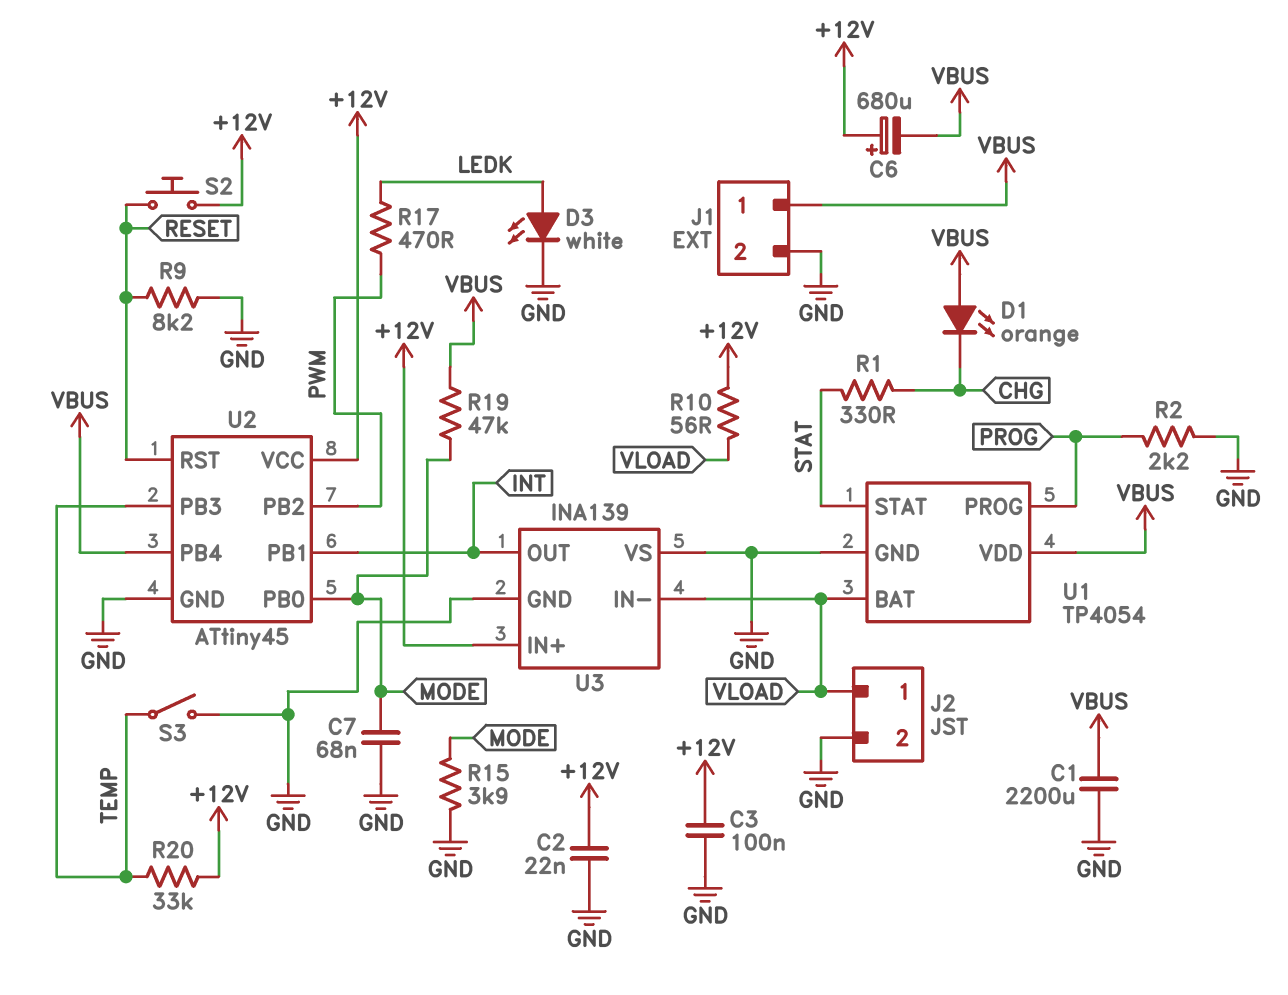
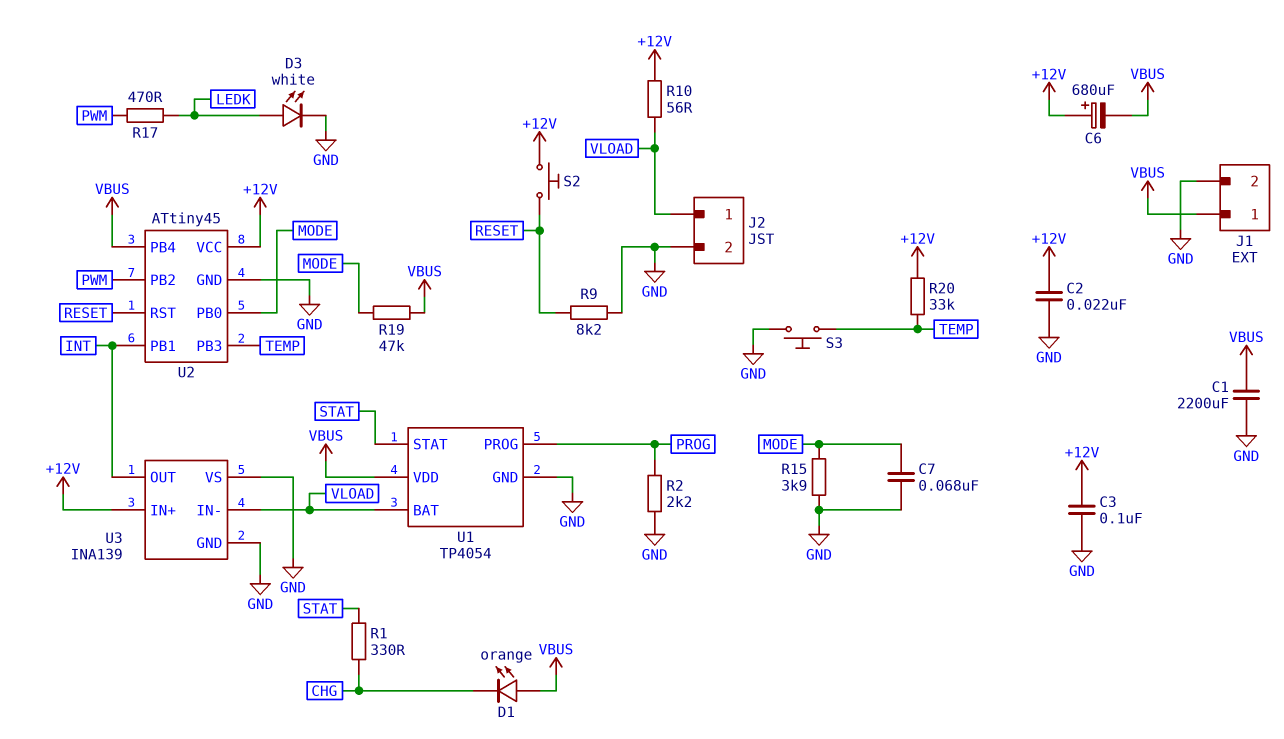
S3: switch (GND, TEMP) -> button (GND, TEMP)

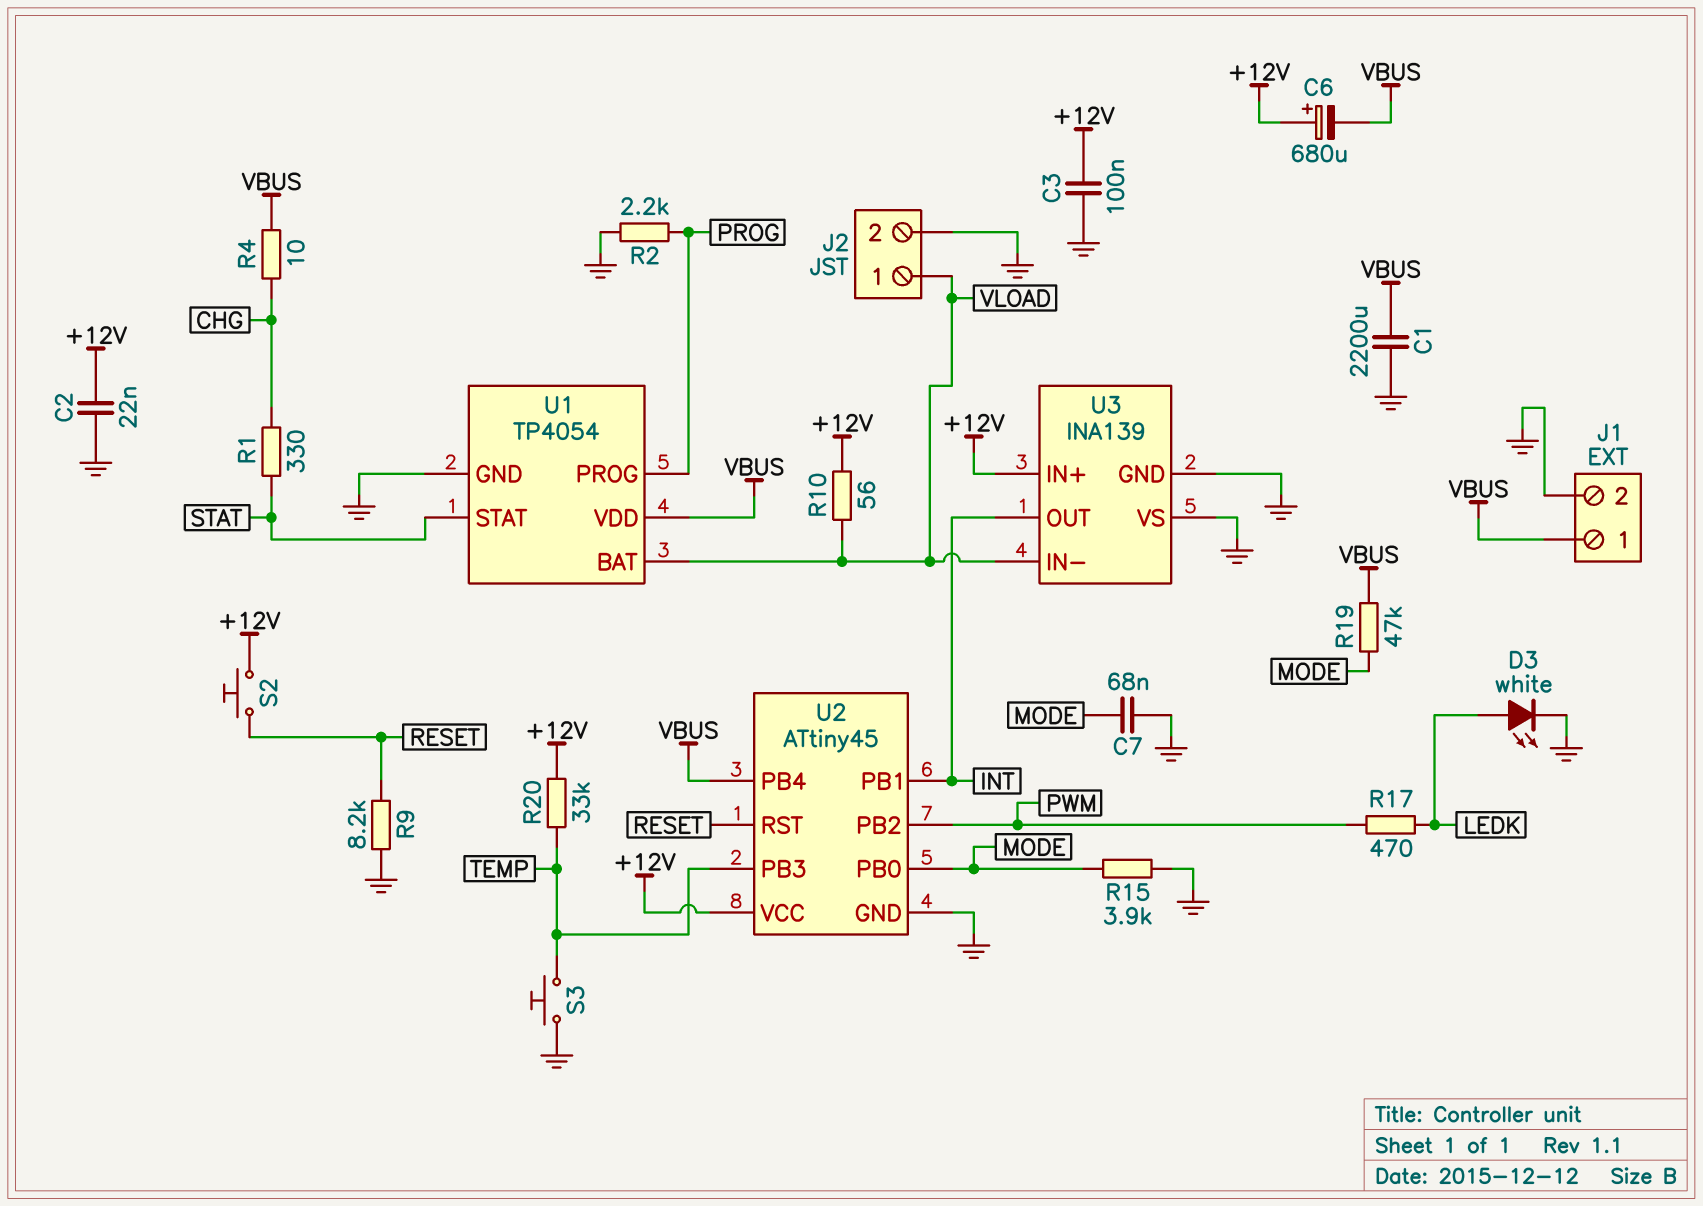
D1: LED orange (A VBUS, K CHG) -> none
R4: none -> 10 (CHG, VBUS)

